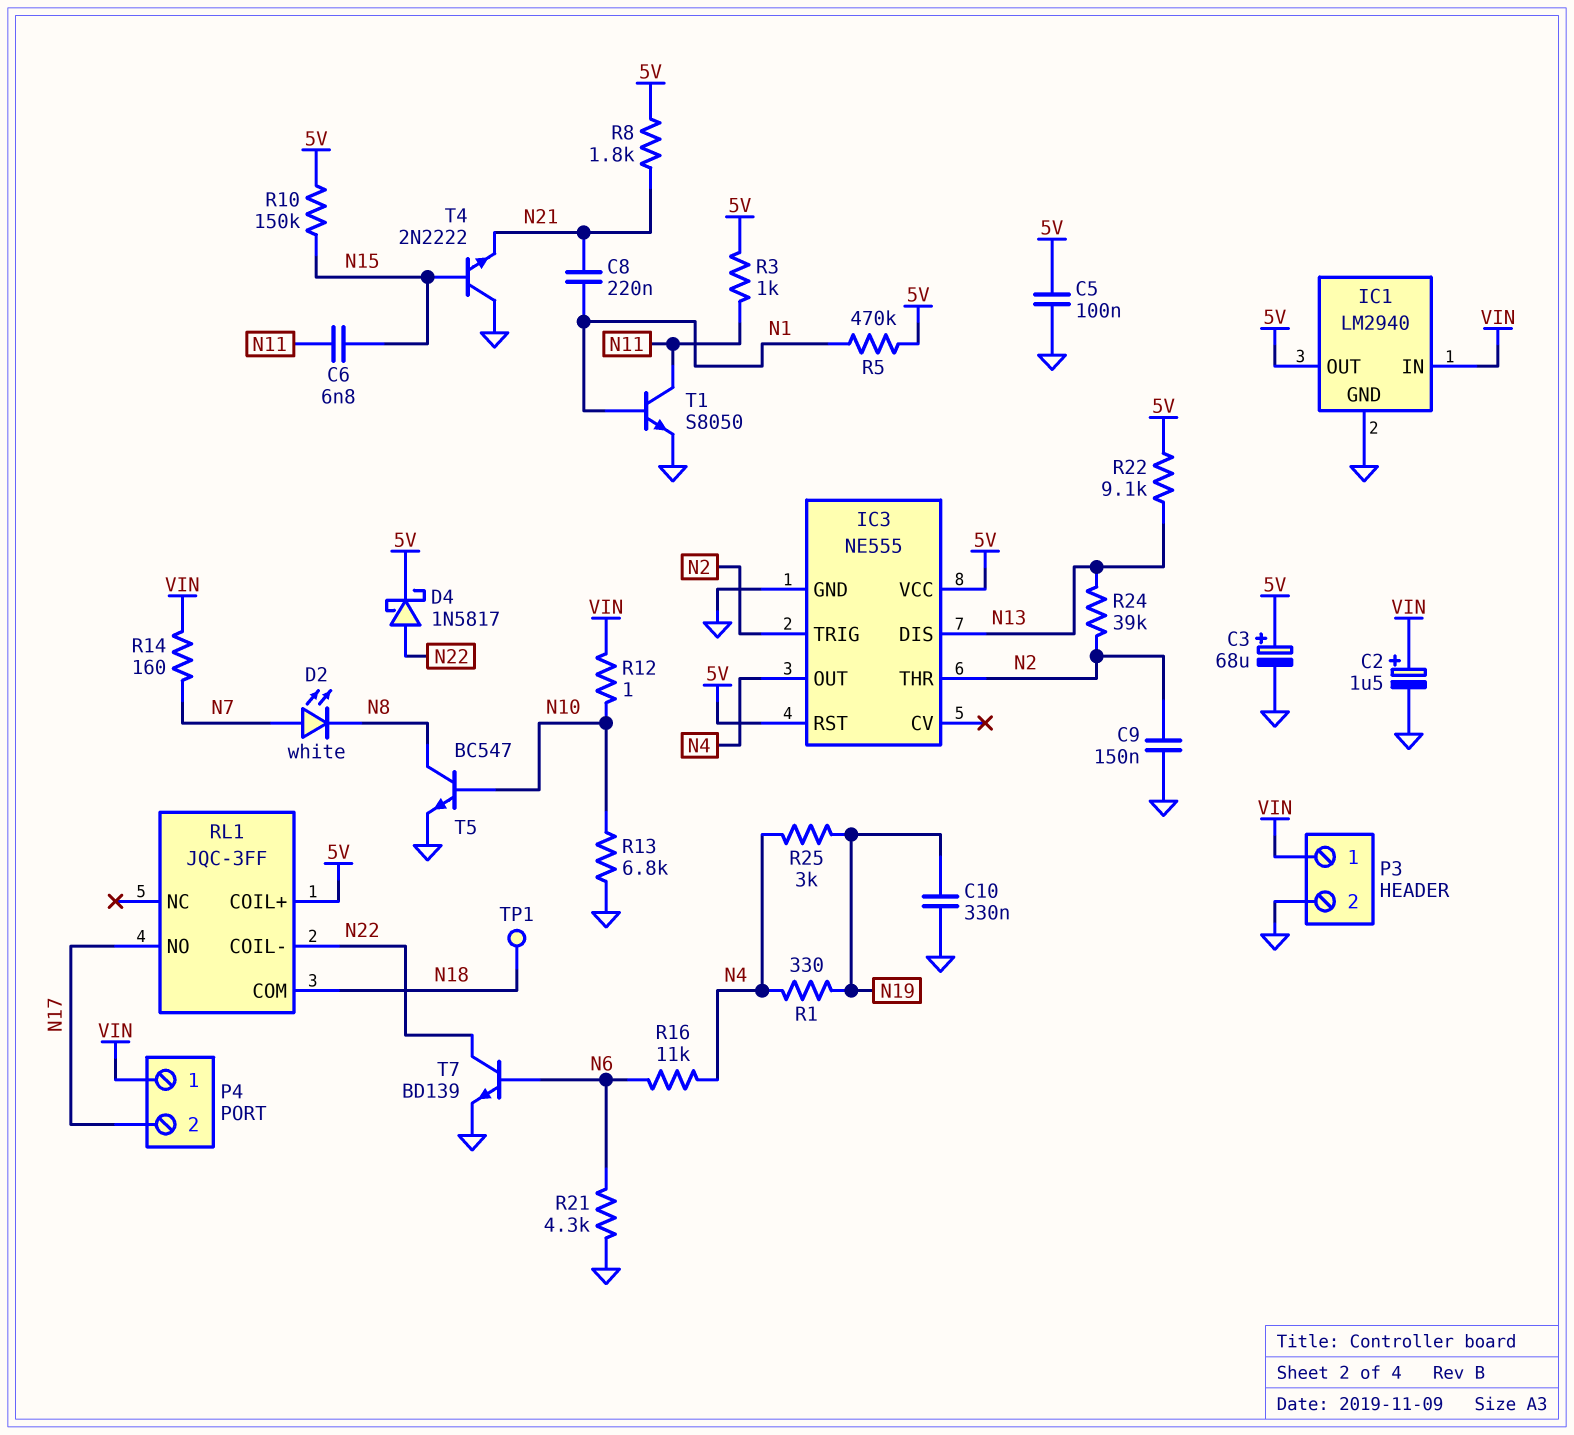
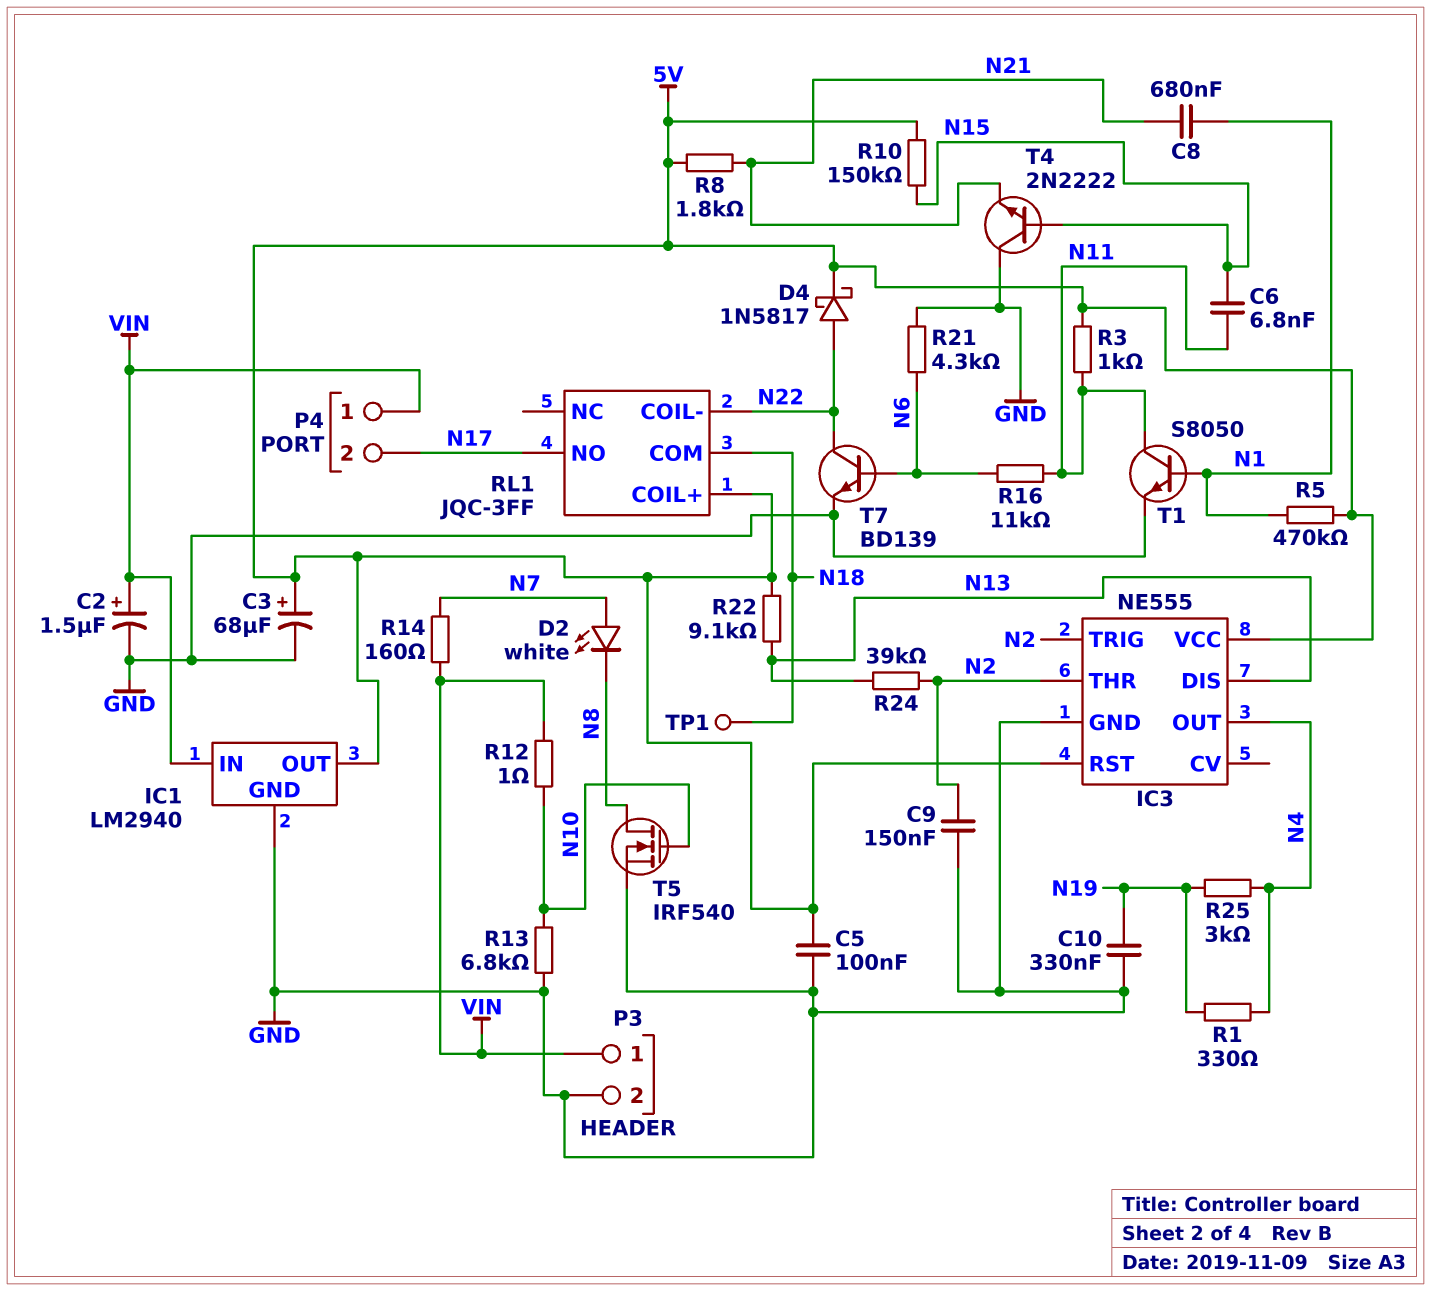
C8: 220nF (N1, N21) -> 680nF (N1, N21)
R16: 11k (N4, N6) -> 11k (N6, N11)
T5: NPN BC547 (B N10, C N8, E GND) -> NMOS IRF540 (G N10, D N8, S GND)

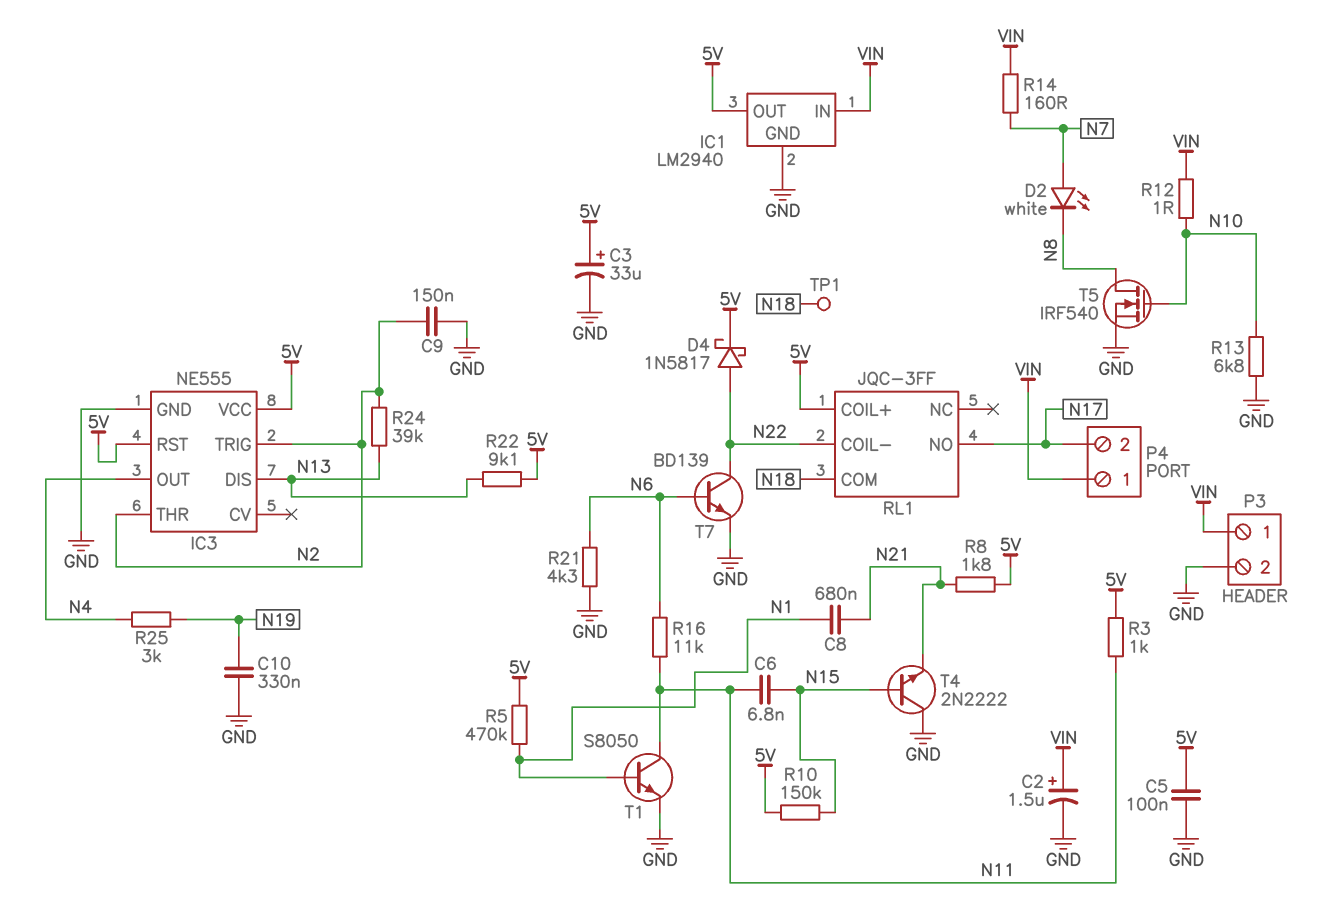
C3: 68uF (plus 5V, minus GND) -> 33uF (plus 5V, minus GND)
R1: 330 (N4, N19) -> none

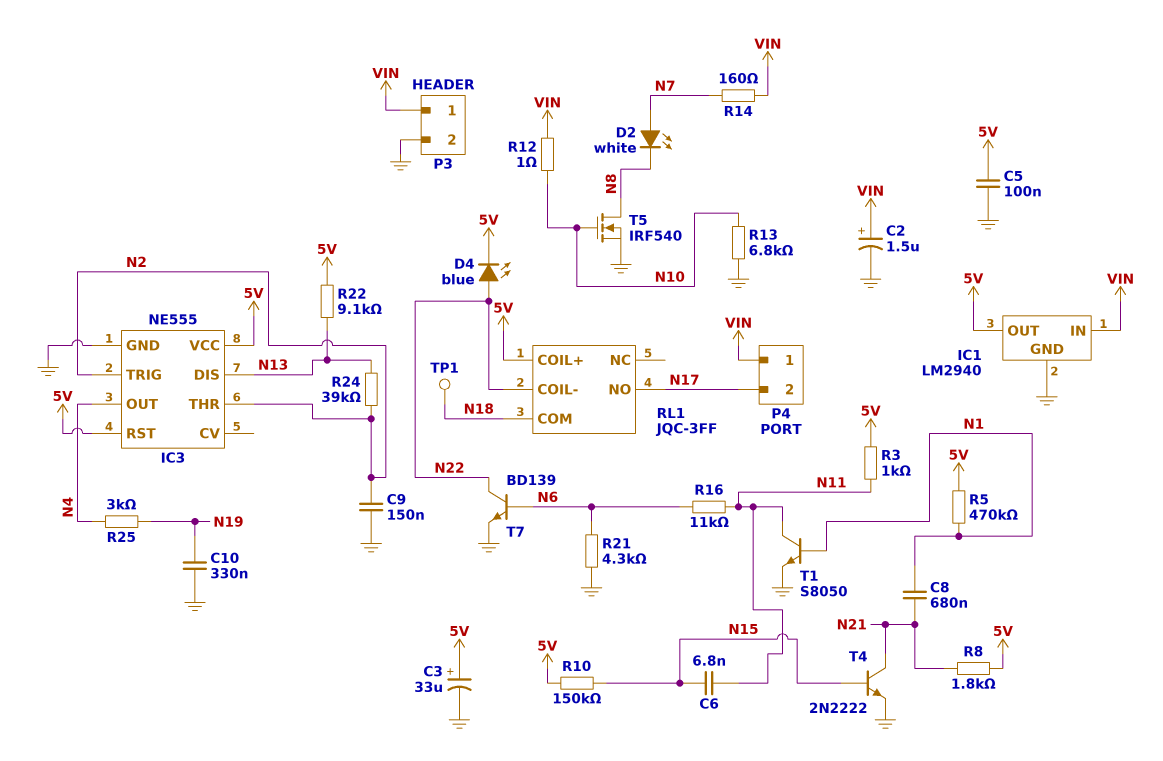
D4: schottky 1N5817 (A N22, K 5V) -> LED blue (A N22, K 5V)
T4: NPN 2N2222 (B N15, C GND, E N21) -> NPN 2N2222 (B N15, C N21, E GND)

